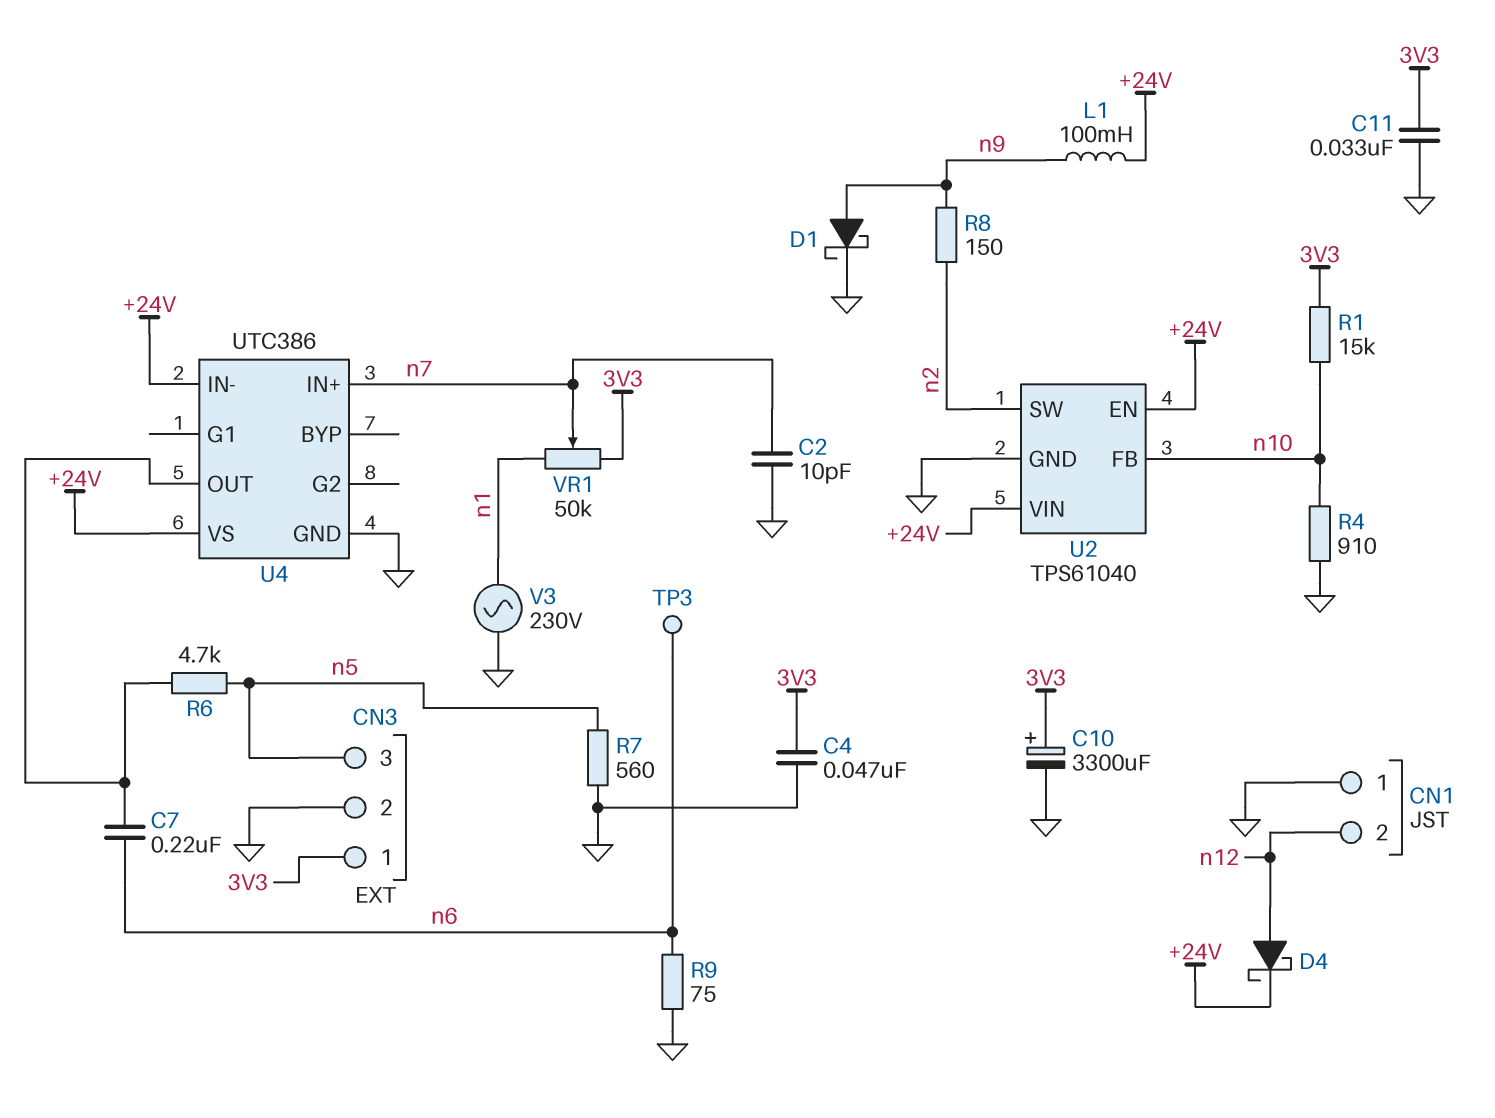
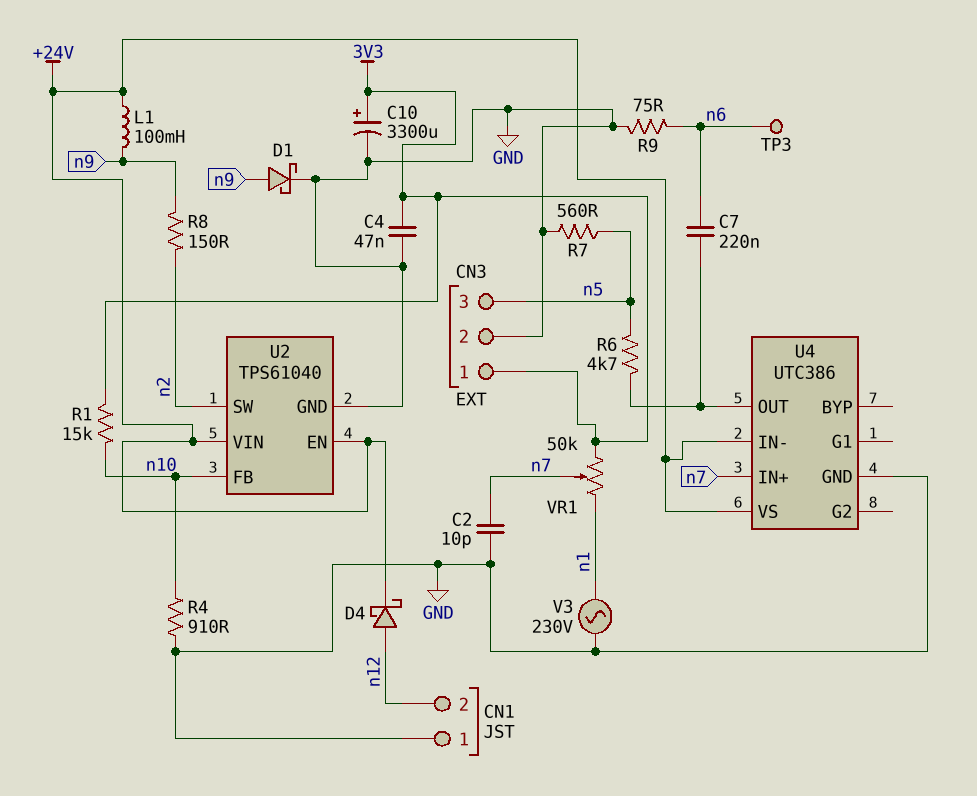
C11: 33nF (3V3, GND) -> none

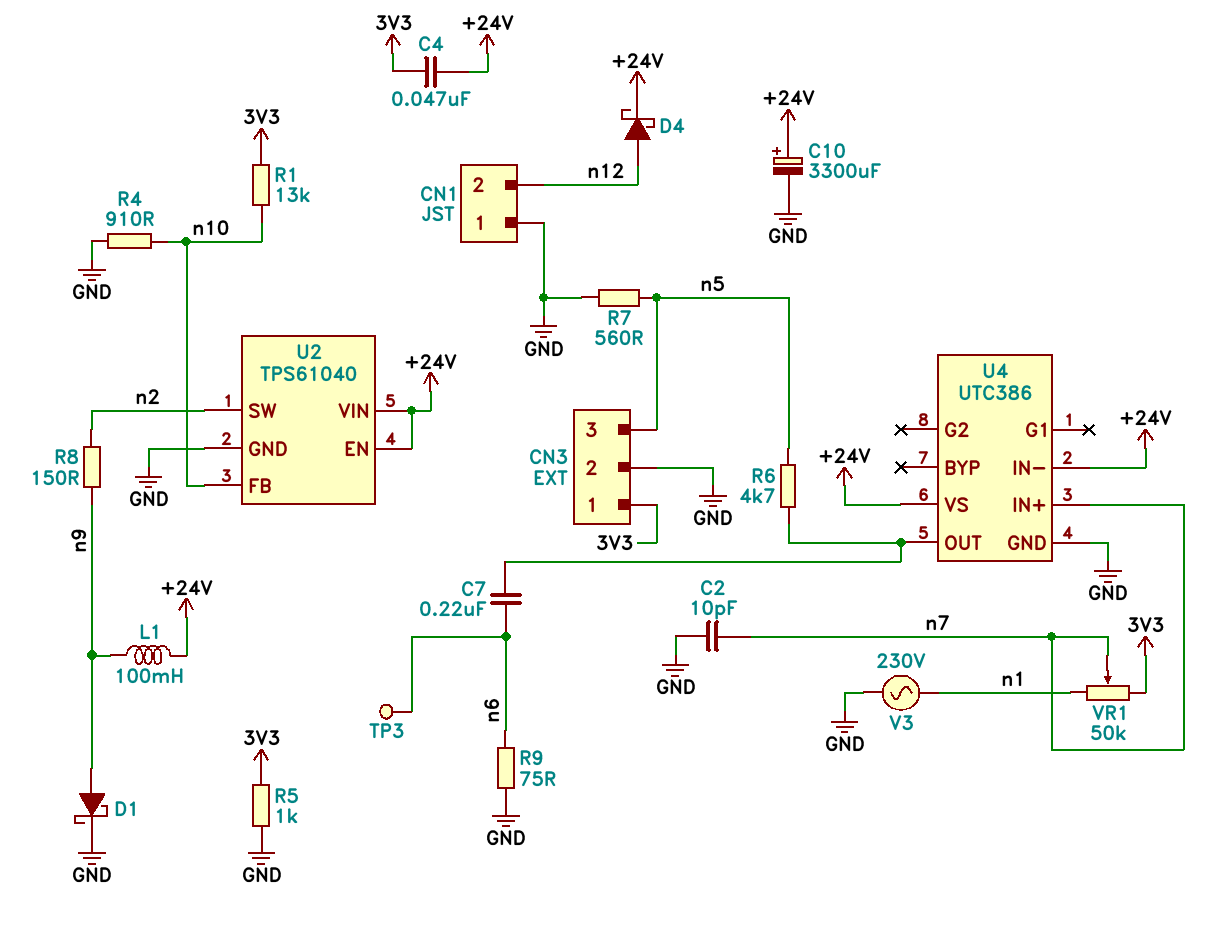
C4: 47nF (3V3, GND) -> 47nF (+24V, 3V3)
C10: 3300uF (plus 3V3, minus GND) -> 3300uF (plus +24V, minus GND)
R1: 15k (3V3, n10) -> 13k (3V3, n10)
R5: none -> 1k (3V3, GND)

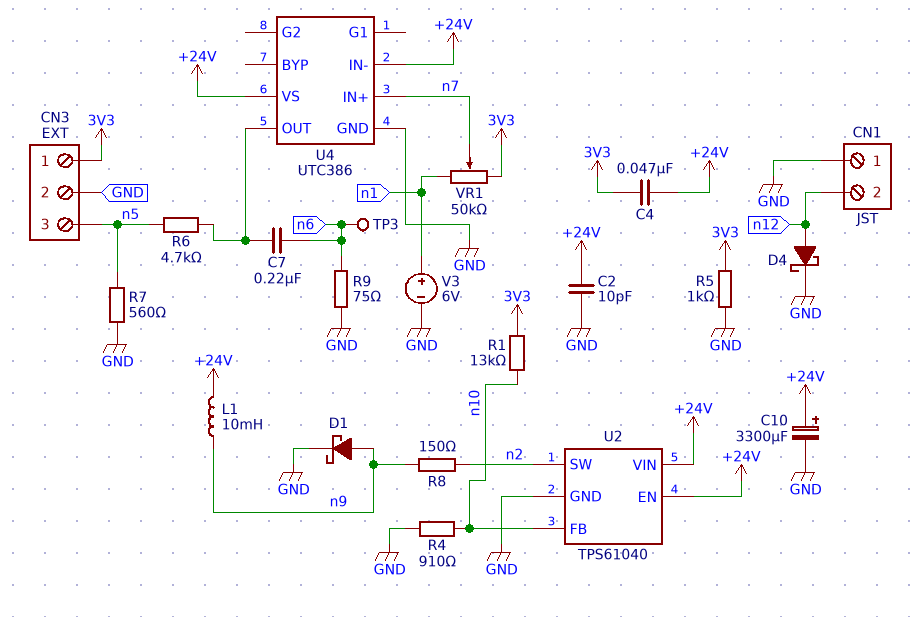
C2: 10pF (GND, n7) -> 10pF (+24V, GND)
D4: schottky (A n12, K +24V) -> schottky (A n12, K GND)
L1: 100mH (+24V, n9) -> 10mH (+24V, n9)
V3: AC 230V (GND, n1) -> 6V (plus n1, minus GND)

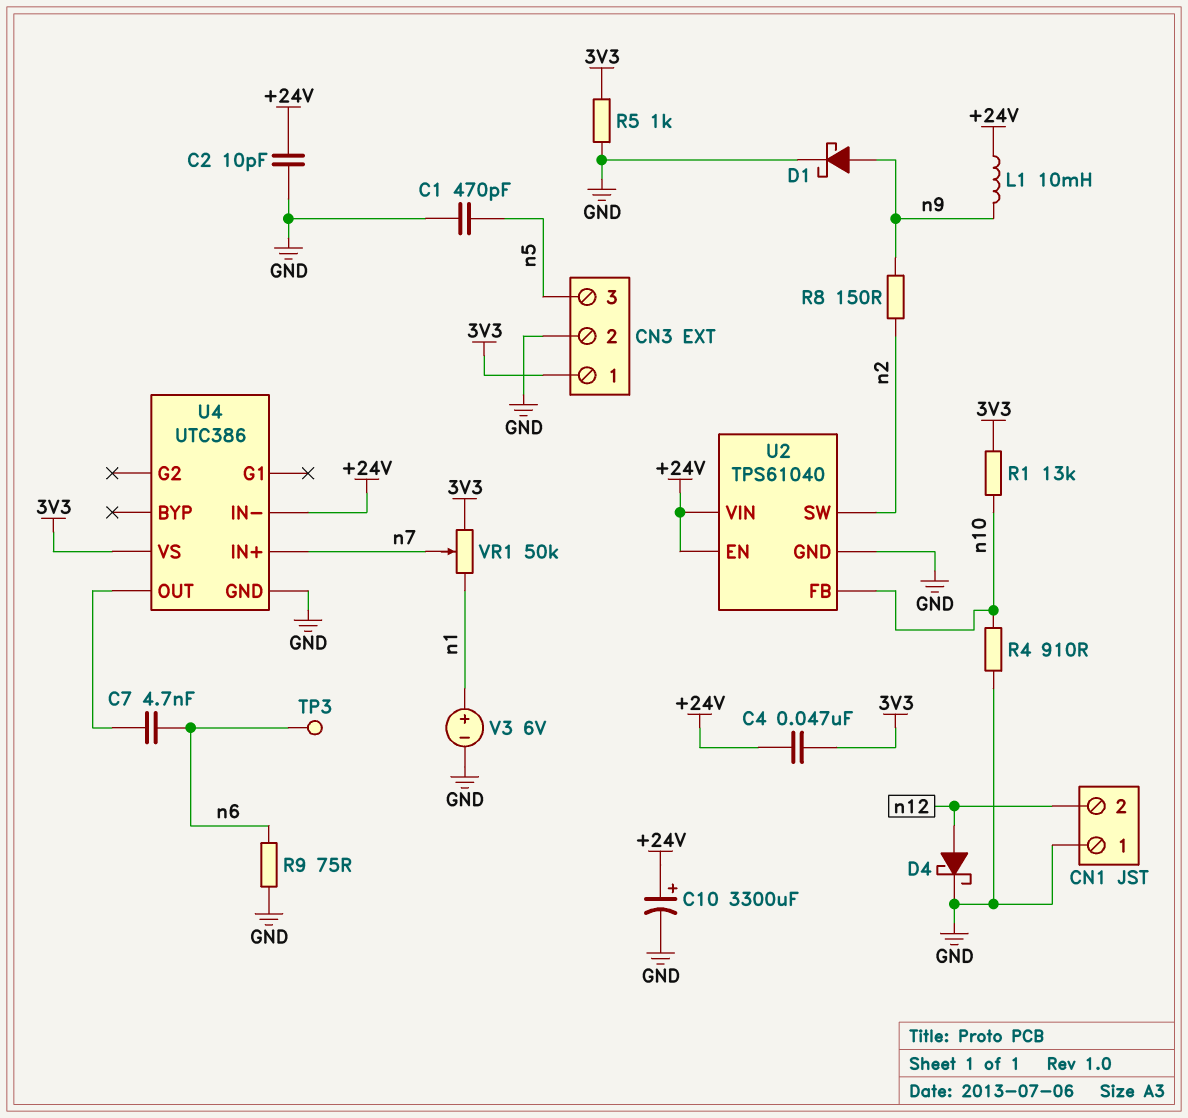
C1: none -> 470pF (GND, n5)
C7: 220nF (U4/OUT, n6) -> 4.7nF (U4/OUT, n6)
R6: 4.7k (U4/OUT, n5) -> none
R7: 560 (GND, n5) -> none
U4 pin VS: +24V -> 3V3

